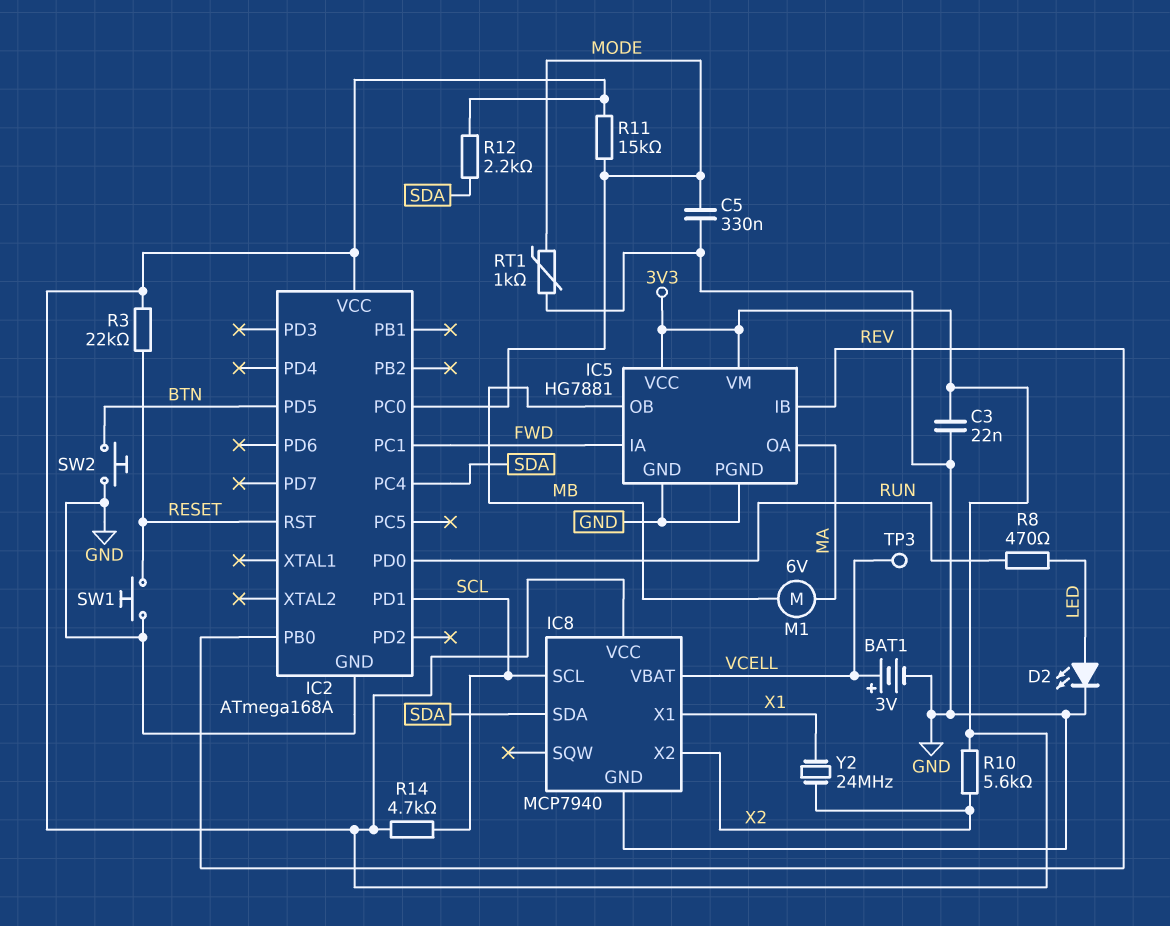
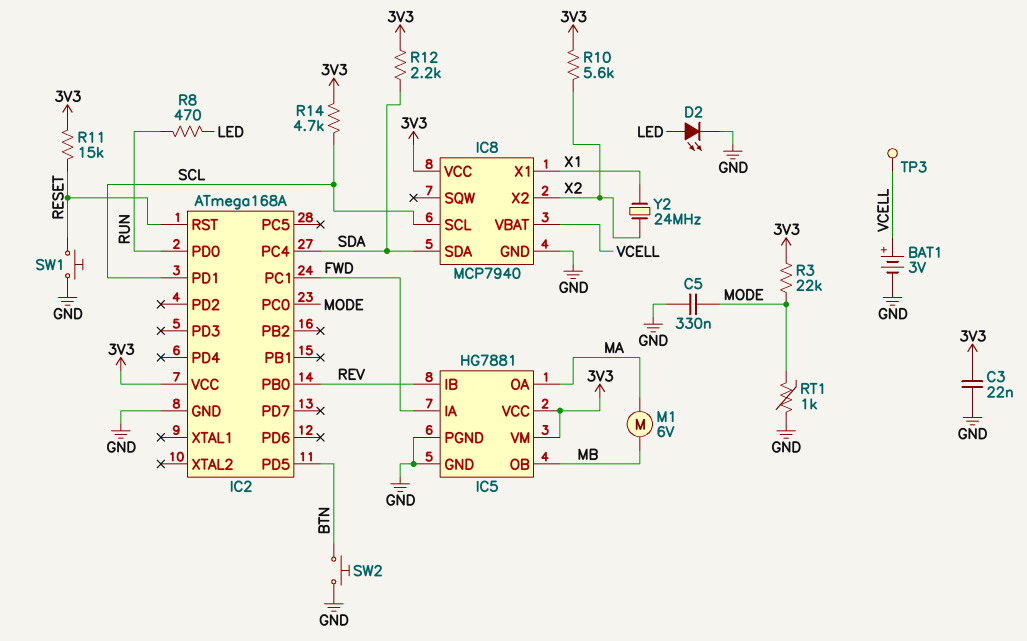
R3: 22k (3V3, RESET) -> 22k (3V3, MODE)
R11: 15k (3V3, MODE) -> 15k (3V3, RESET)

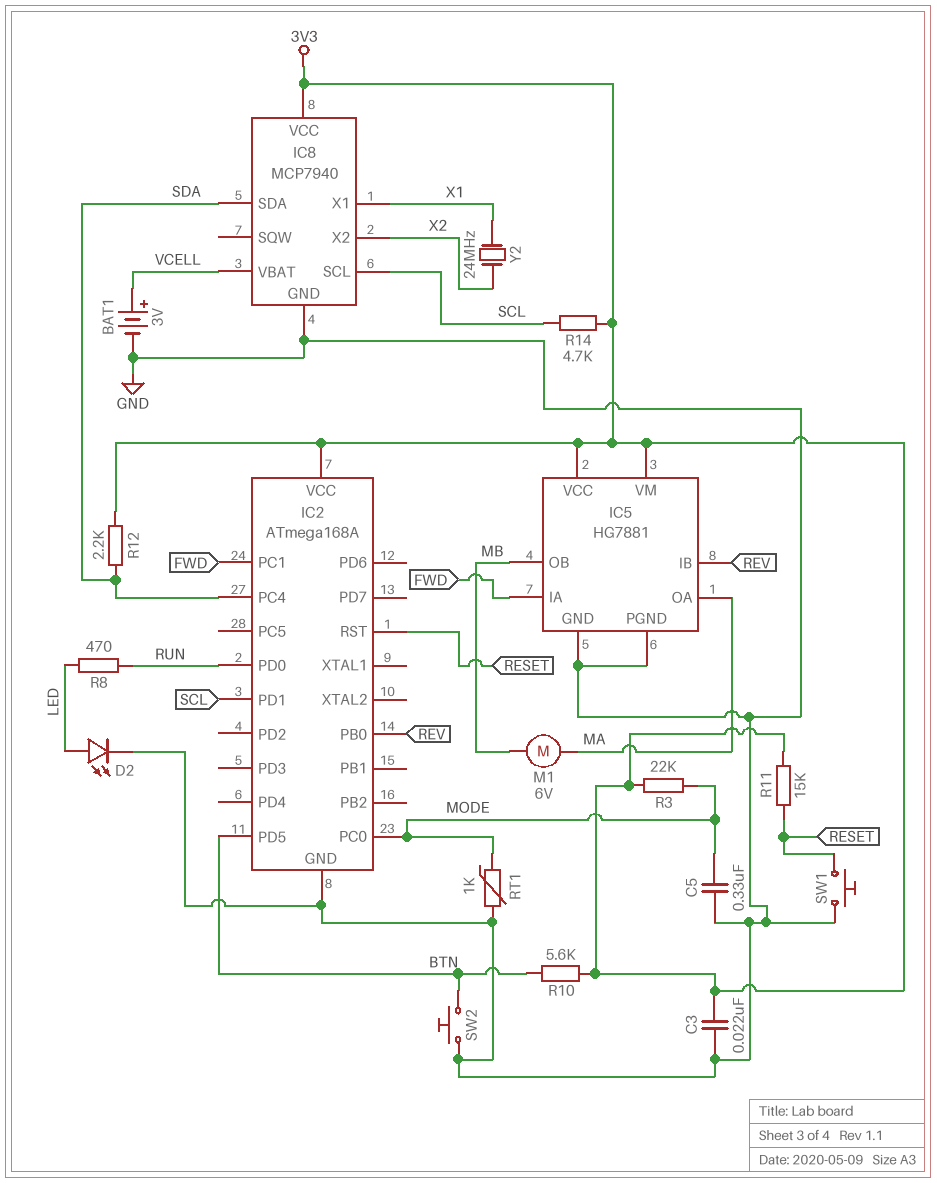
R10: 5.6k (3V3, X2) -> 5.6k (3V3, BTN)
TP3: test point (VCELL) -> none

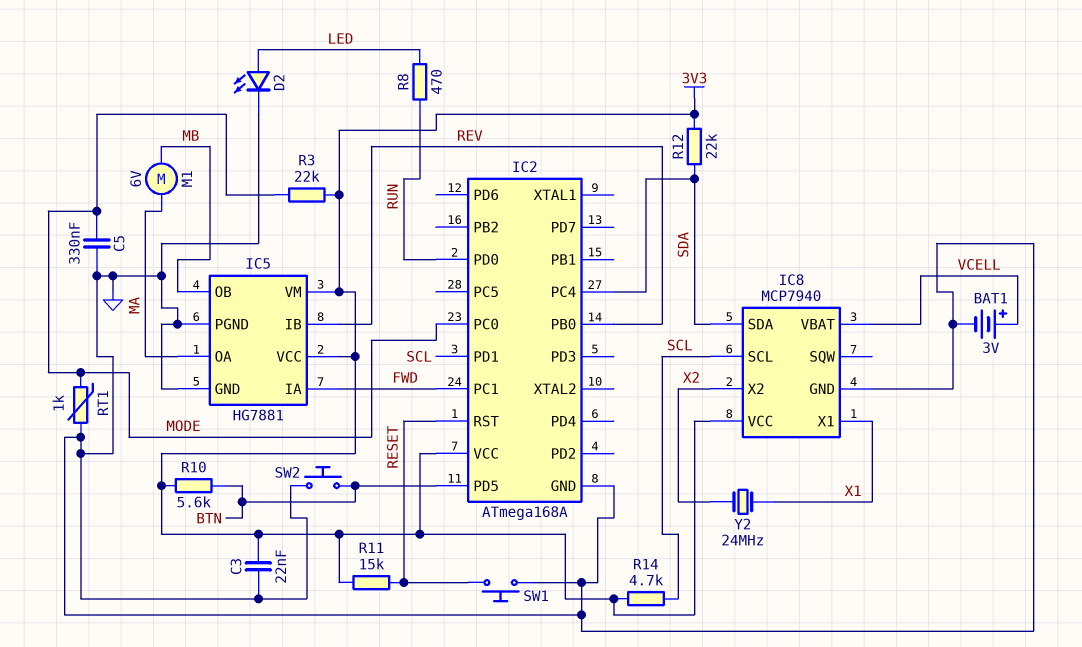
R12: 2.2k (3V3, SDA) -> 22k (3V3, SDA)

